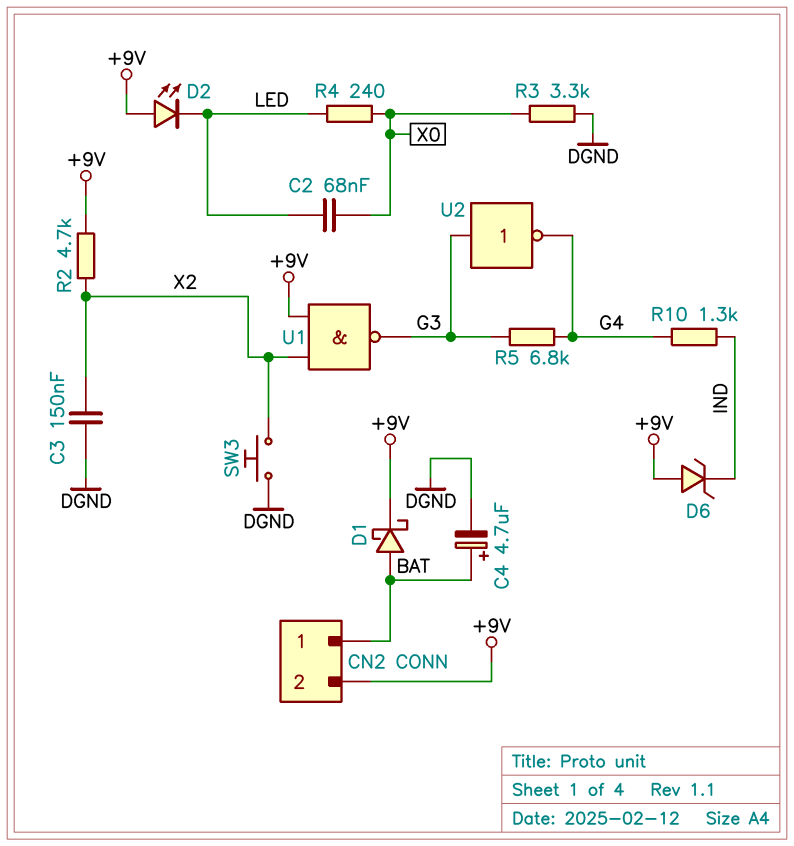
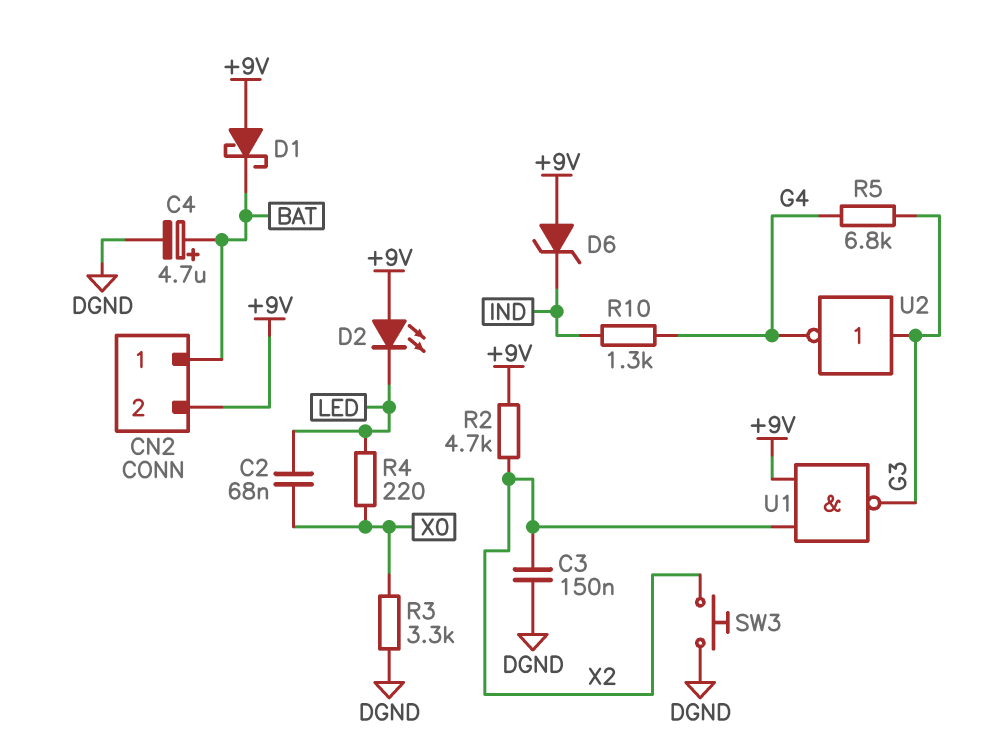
D1: schottky (A BAT, K +9V) -> schottky (A +9V, K BAT)
R4: 240 (LED, X0) -> 220 (LED, X0)

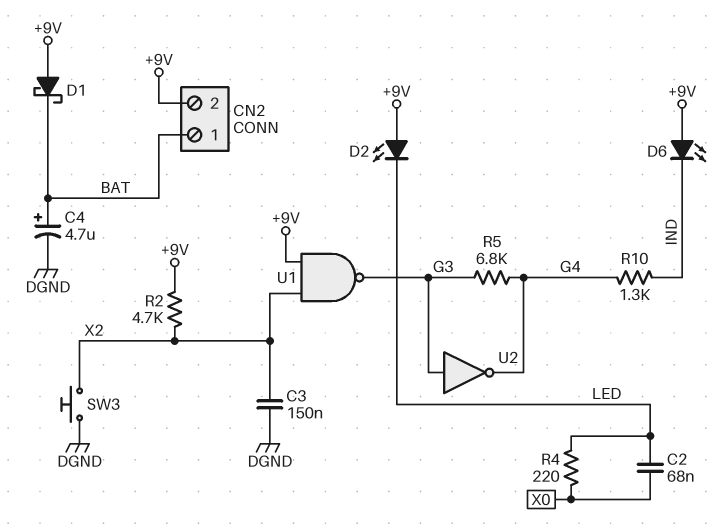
D6: zener (A +9V, K IND) -> LED (A +9V, K IND)
R3: 3.3k (DGND, X0) -> none

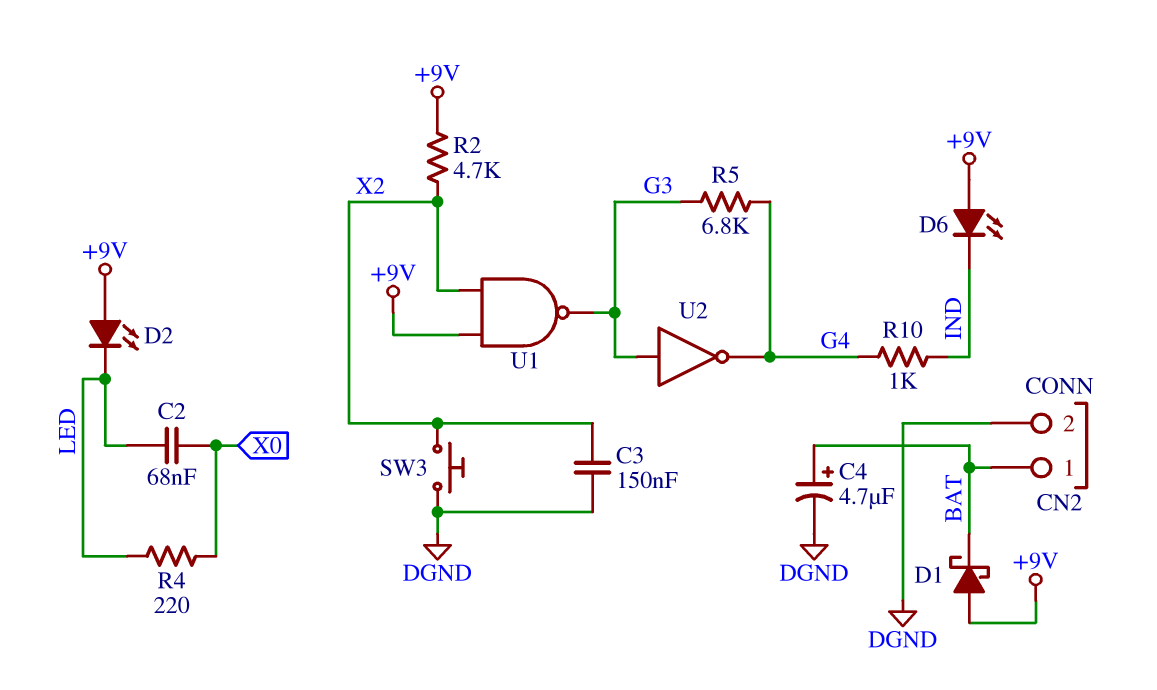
CN2 pin 2: +9V -> DGND
R10: 1.3k (G4, IND) -> 1k (G4, IND)

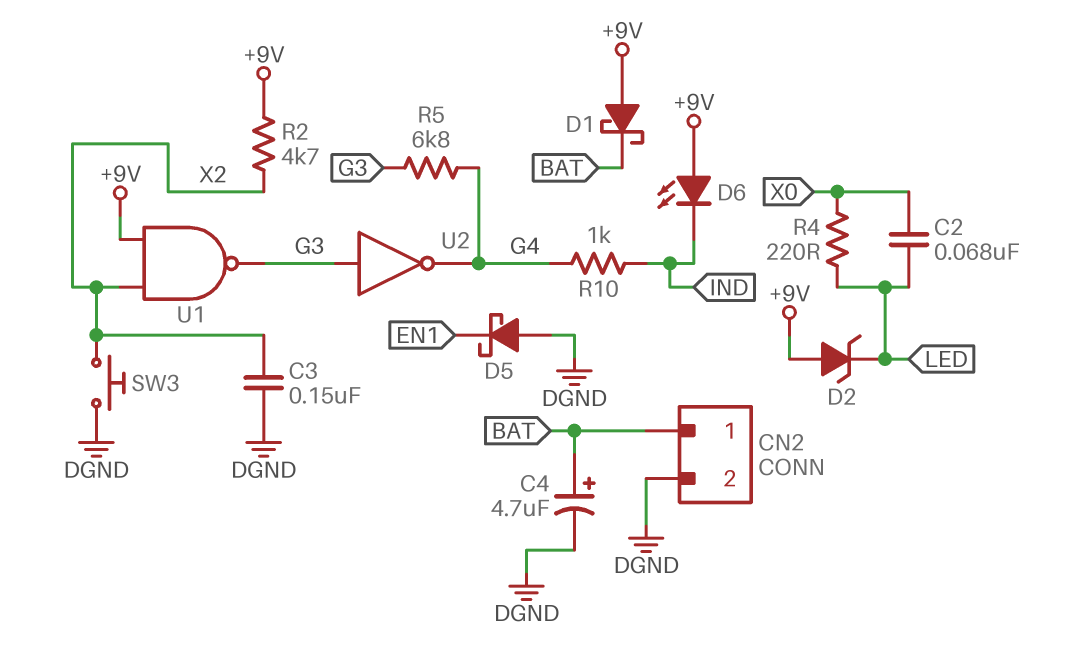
D2: LED (A +9V, K LED) -> zener (A +9V, K LED)
D5: none -> schottky (A DGND, K EN1)

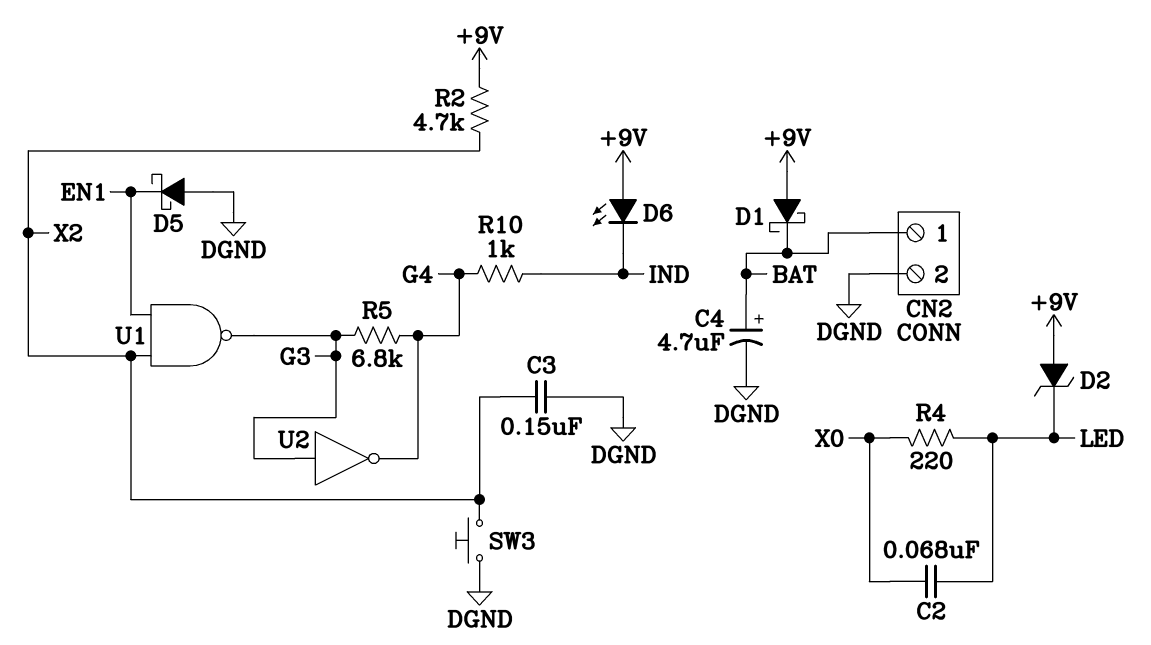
U1: NAND (in +9V, in X2, out G3) -> NAND (in EN1, in X2, out G3)

